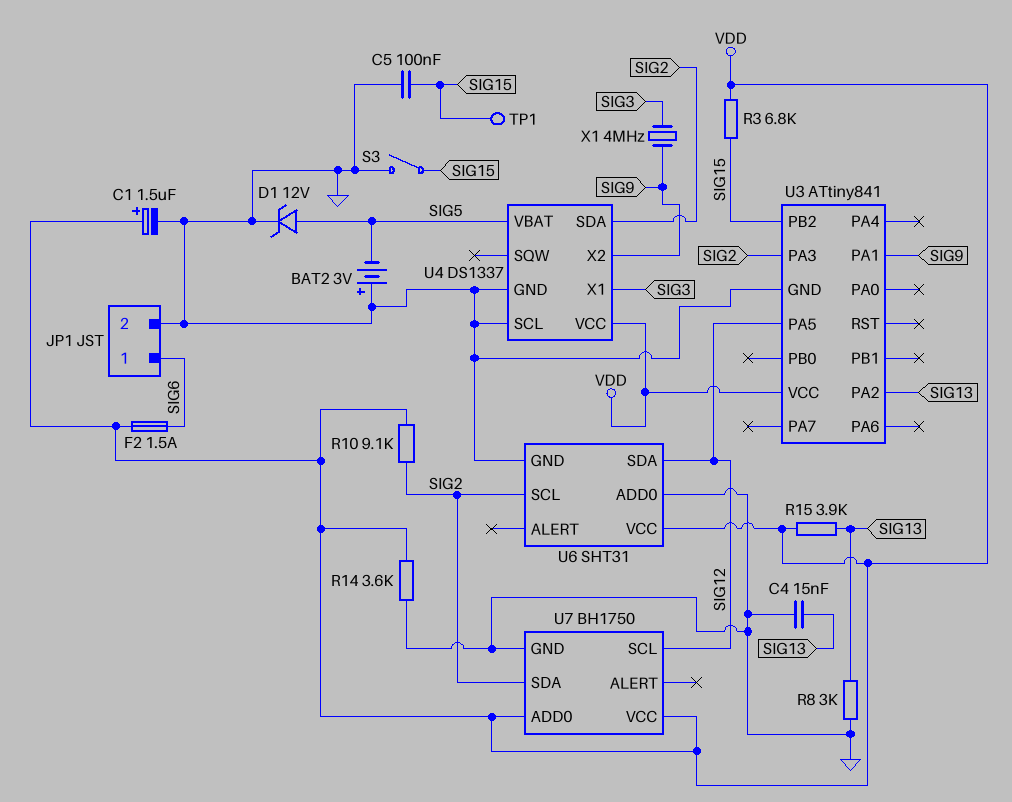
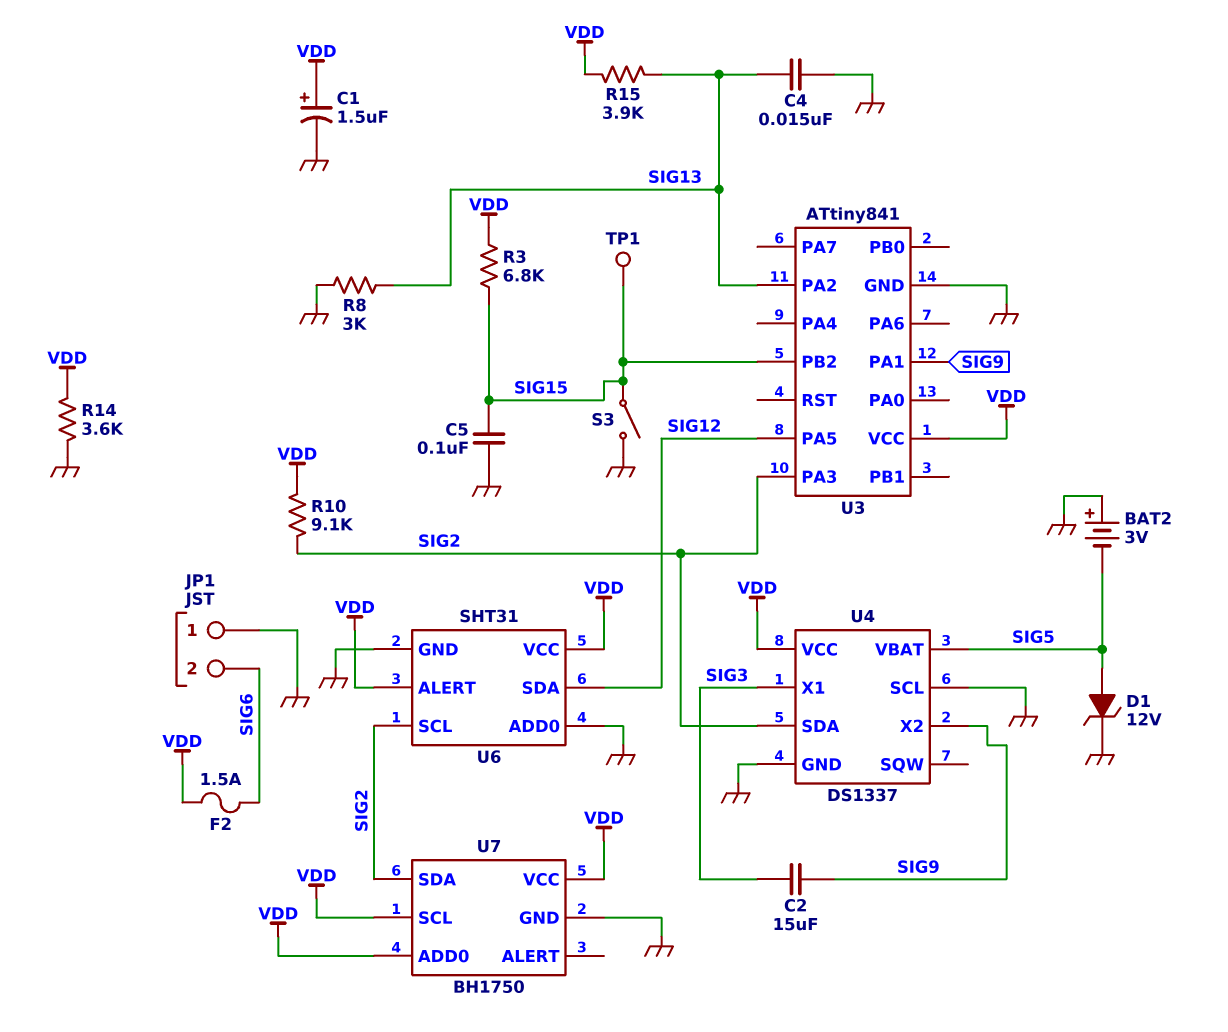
C2: none -> 15uF (SIG3, SIG9)
JP1 pin 1: SIG6 -> GND
JP1 pin 2: GND -> SIG6
U6 pin ALERT: none -> VDD
U7 pin SCL: SIG12 -> VDD
X1: 4MHz (SIG3, SIG9) -> none

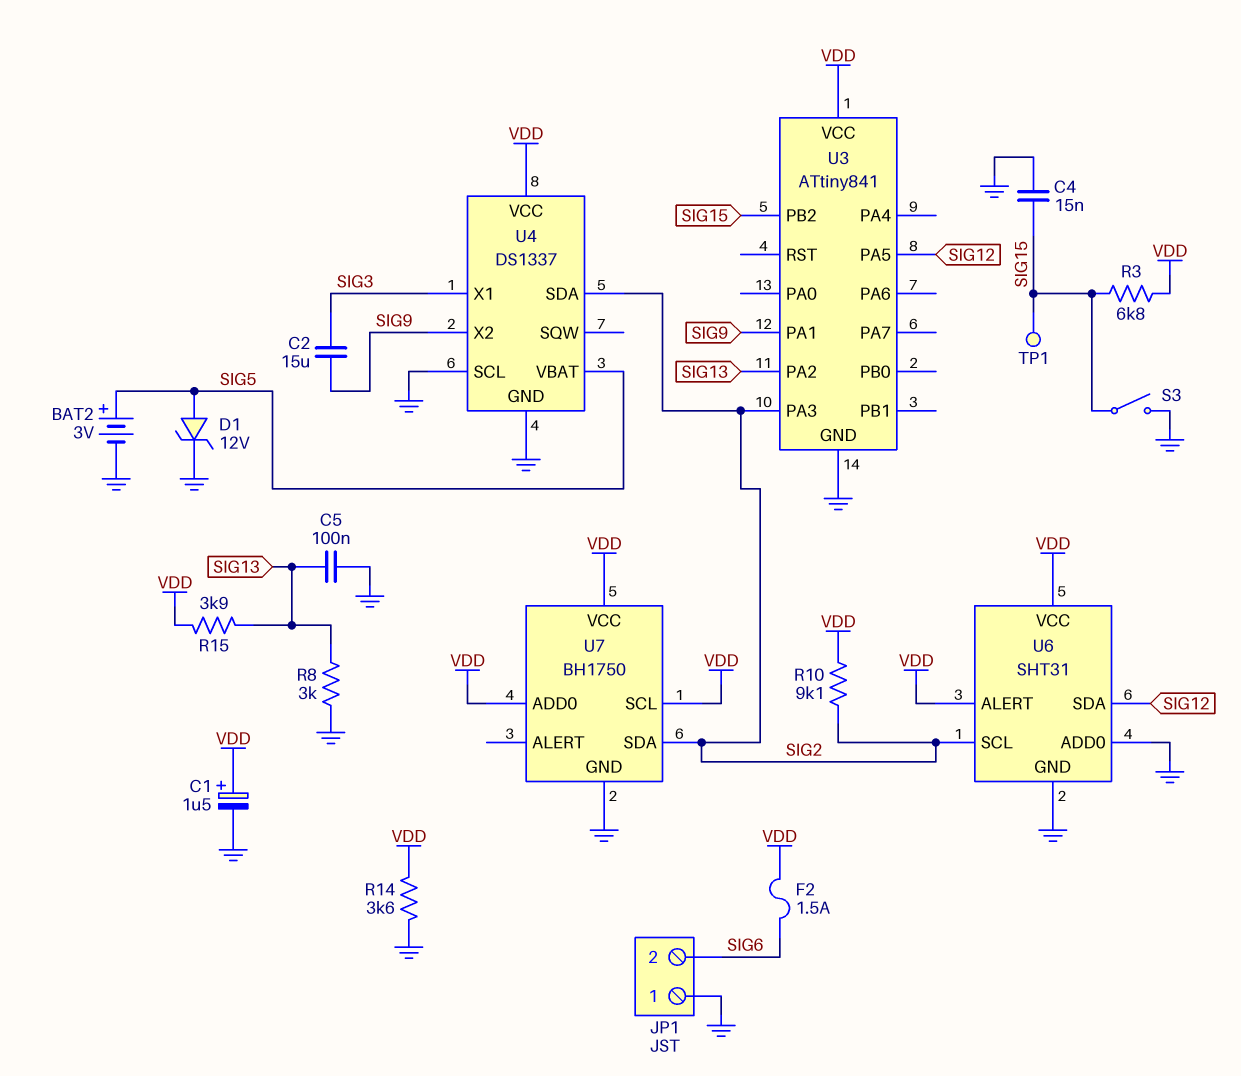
BAT2: 3V (plus GND, minus SIG5) -> 3V (plus SIG5, minus GND)
C4: 15nF (GND, SIG13) -> 15nF (GND, SIG15)
C5: 100nF (GND, SIG15) -> 100nF (GND, SIG13)

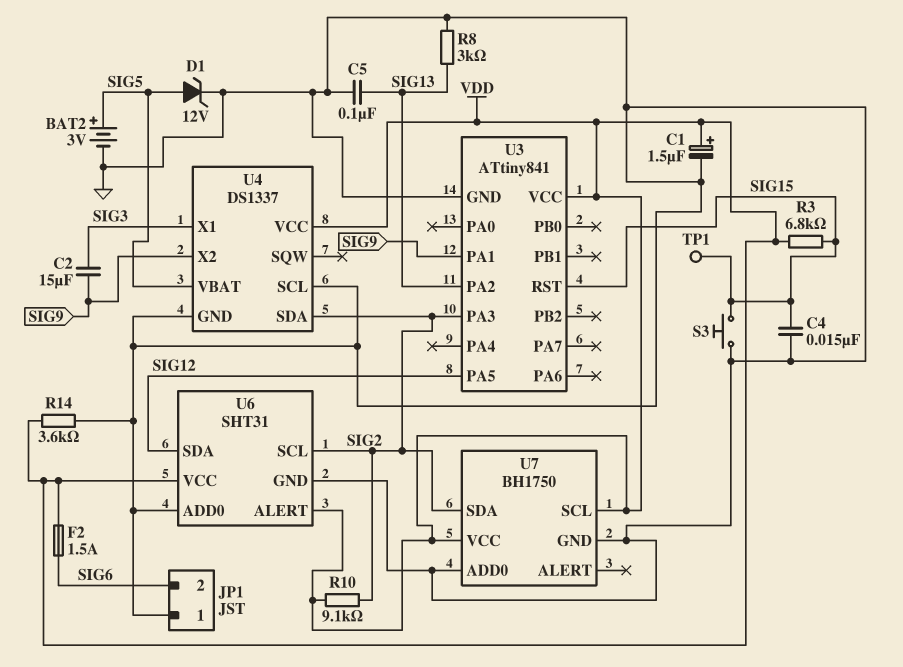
R15: 3.9k (SIG13, VDD) -> none
S3: switch (GND, SIG15) -> button (GND, SIG15)
U3 pin PB2: SIG15 -> none
U3 pin RST: none -> SIG15
U7 pin ADD0: VDD -> GND

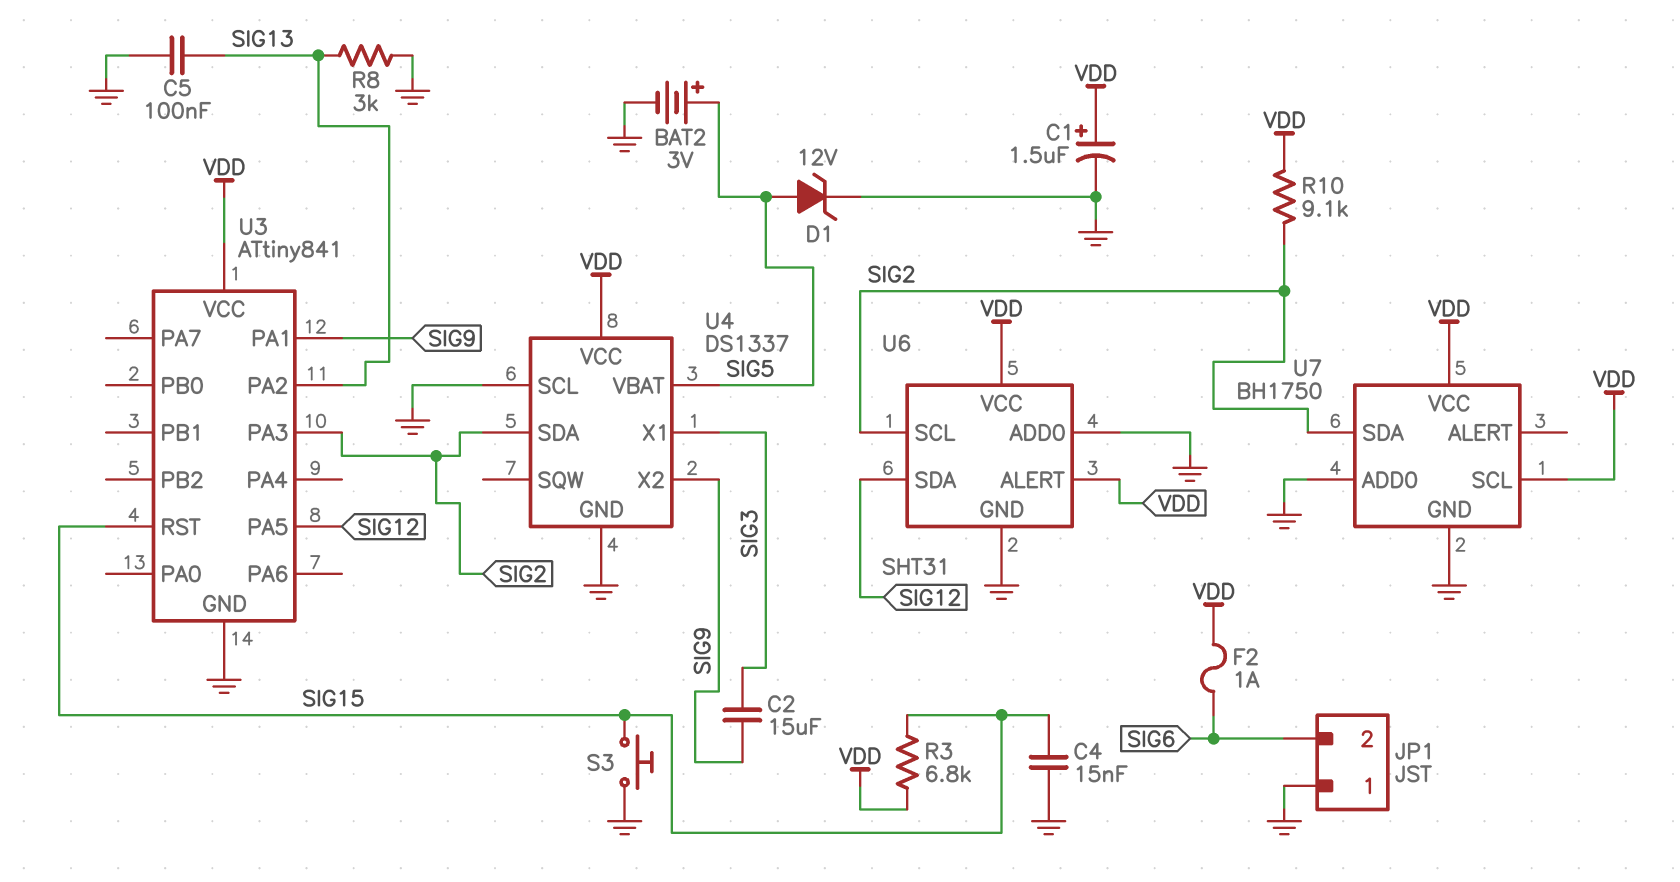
F2: 1.5A (SIG6, VDD) -> 1A (SIG6, VDD)
R14: 3.6k (GND, VDD) -> none
TP1: test point (SIG15) -> none

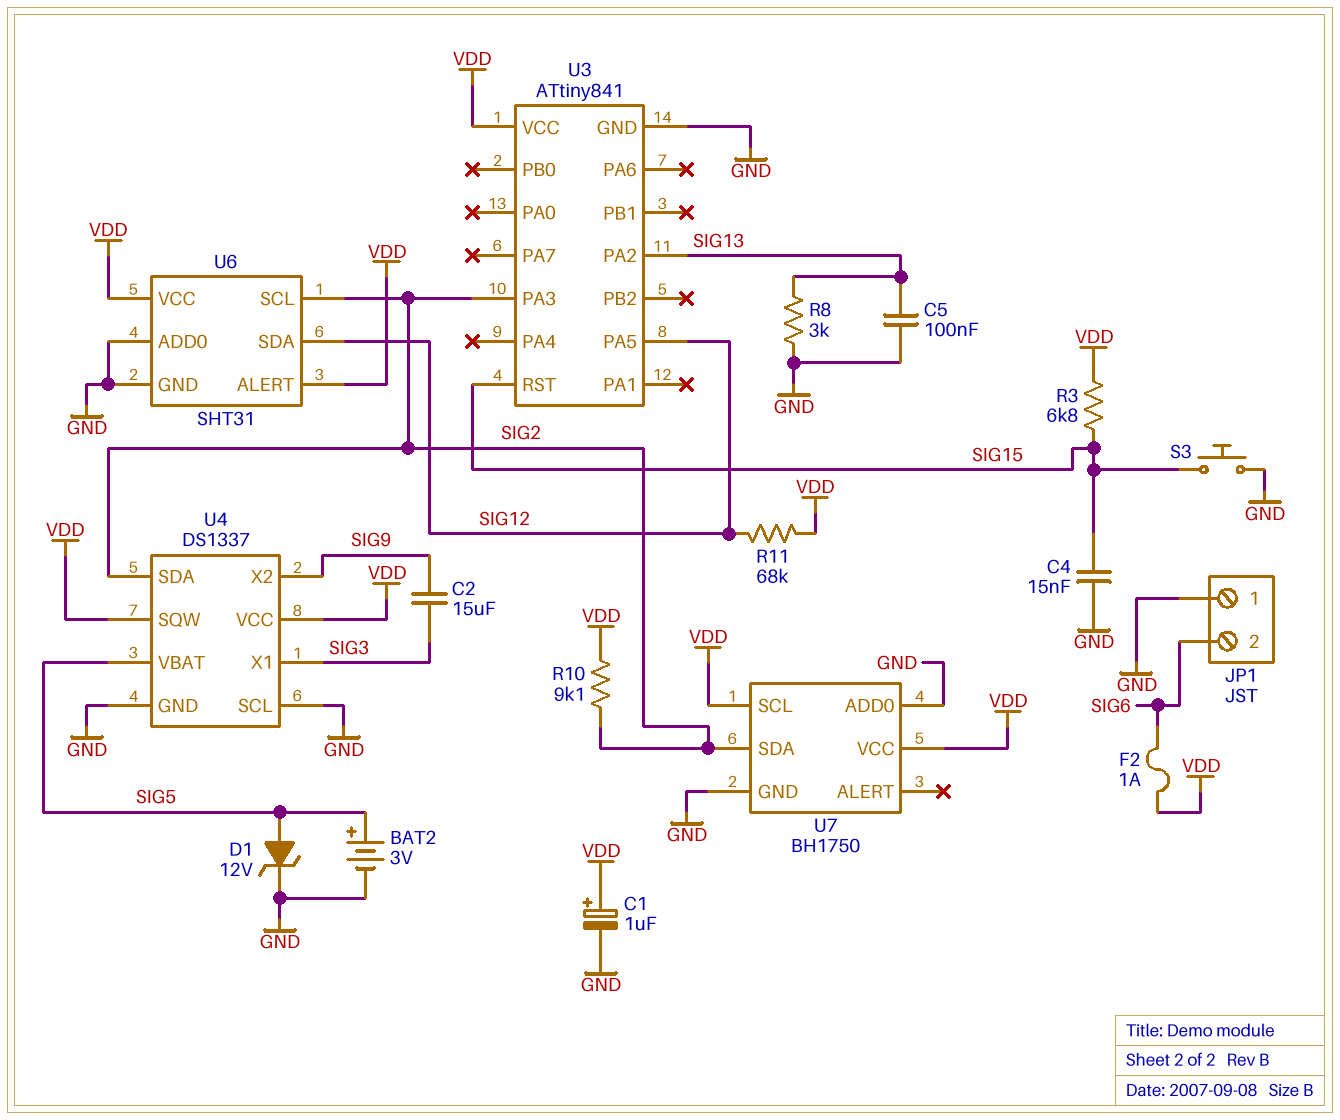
C1: 1.5uF (plus VDD, minus GND) -> 1uF (plus VDD, minus GND)
R11: none -> 68k (SIG12, VDD)
U3 pin PA1: SIG9 -> none
U4 pin SQW: none -> VDD

